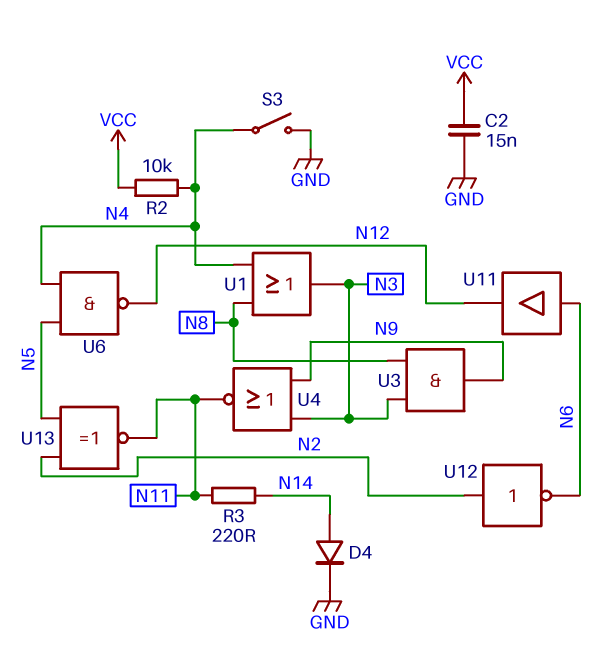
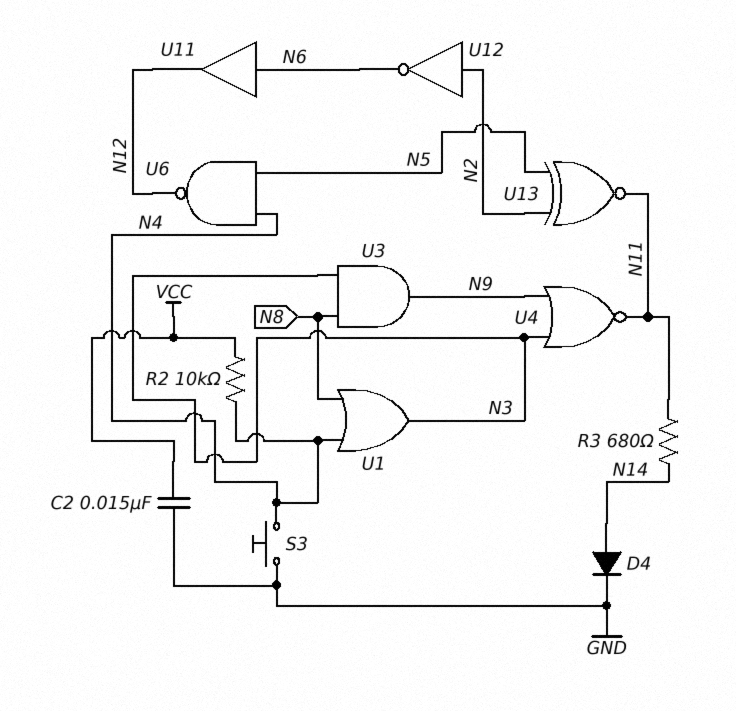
R3: 220 (N11, N14) -> 680 (N11, N14)
S3: switch (GND, N4) -> button (GND, N4)

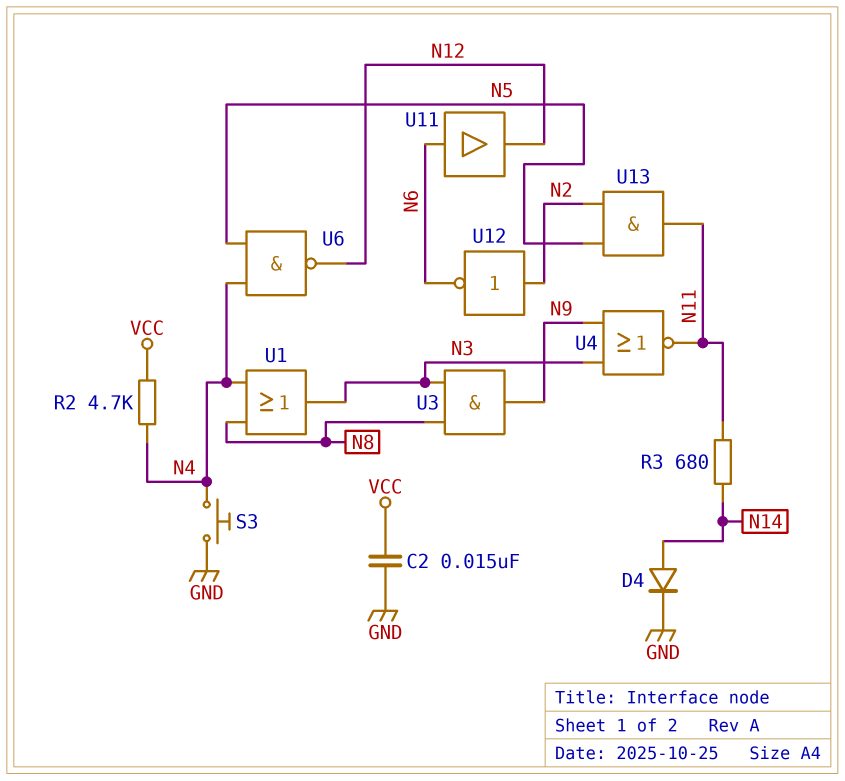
R2: 10k (N4, VCC) -> 4.7k (N4, VCC)
U13: XNOR (in N2, in N5, out N11) -> AND (in N2, in N5, out N11)

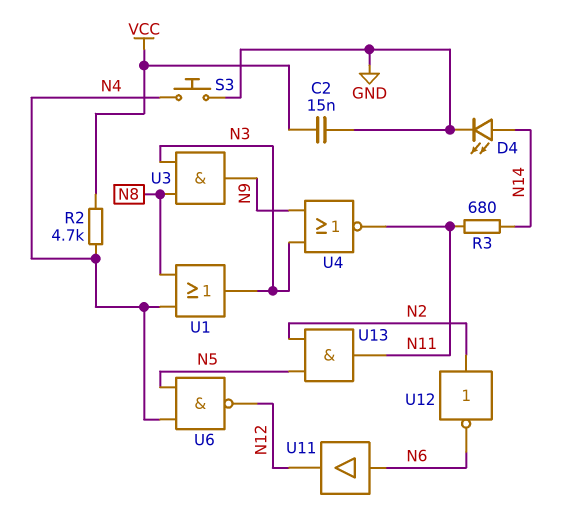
D4: diode (A N14, K GND) -> LED (A N14, K GND)

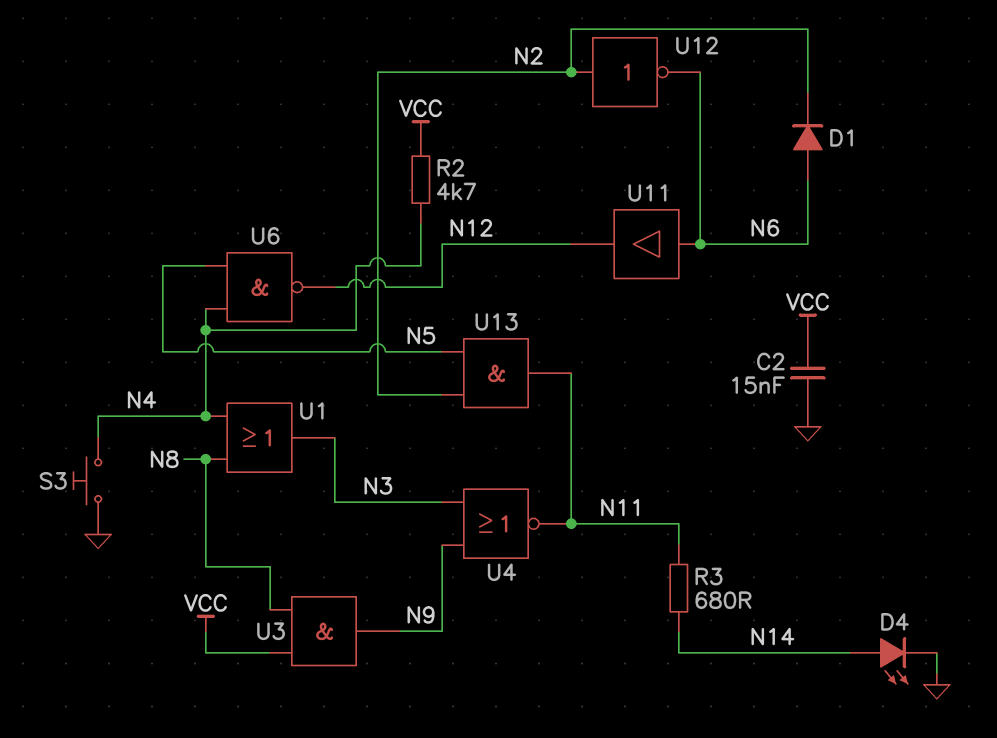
D1: none -> diode (A N6, K N2)
U3: AND (in N3, in N8, out N9) -> AND (in N8, in VCC, out N9)

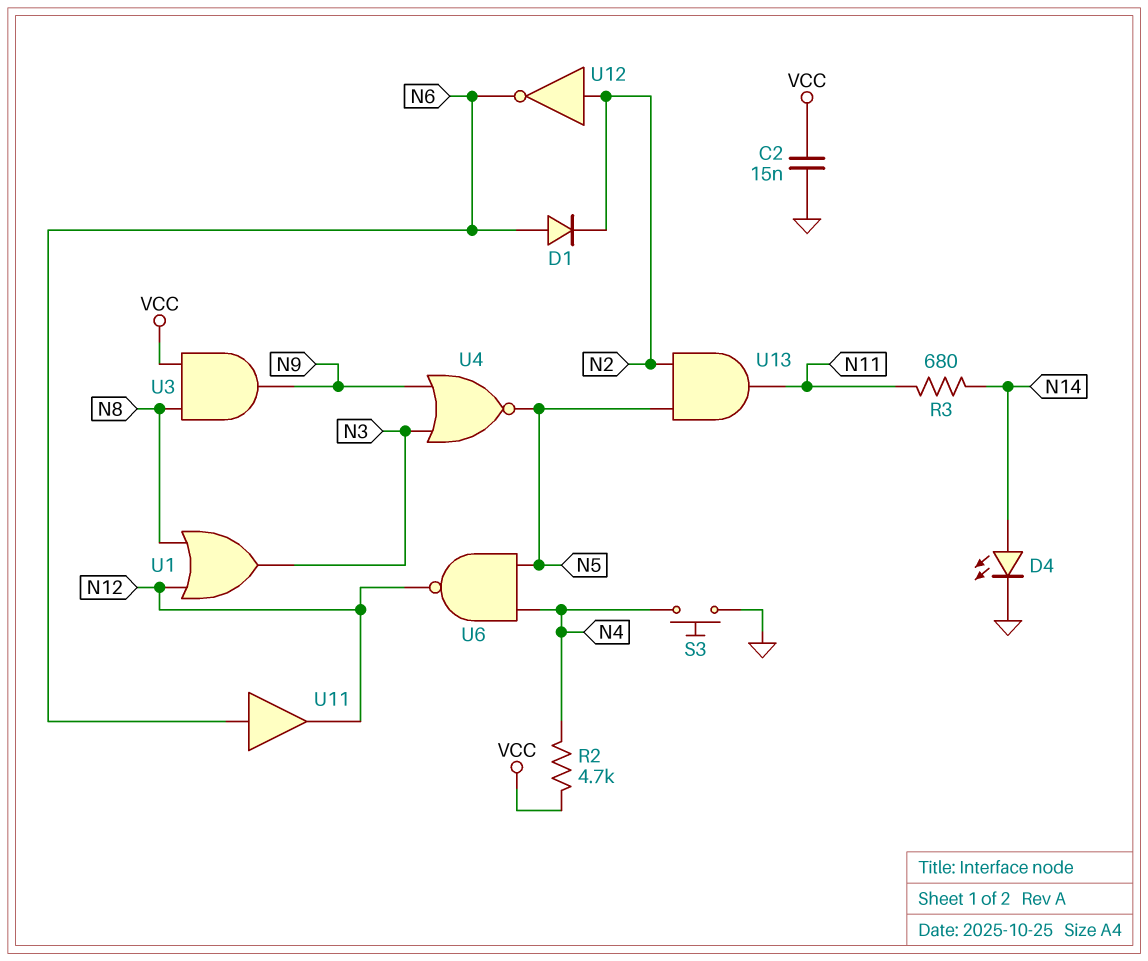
U1: OR (in N4, in N8, out N3) -> OR (in N8, in N12, out N3)
U4: NOR (in N3, in N9, out N11) -> NOR (in N3, in N9, out N5)

